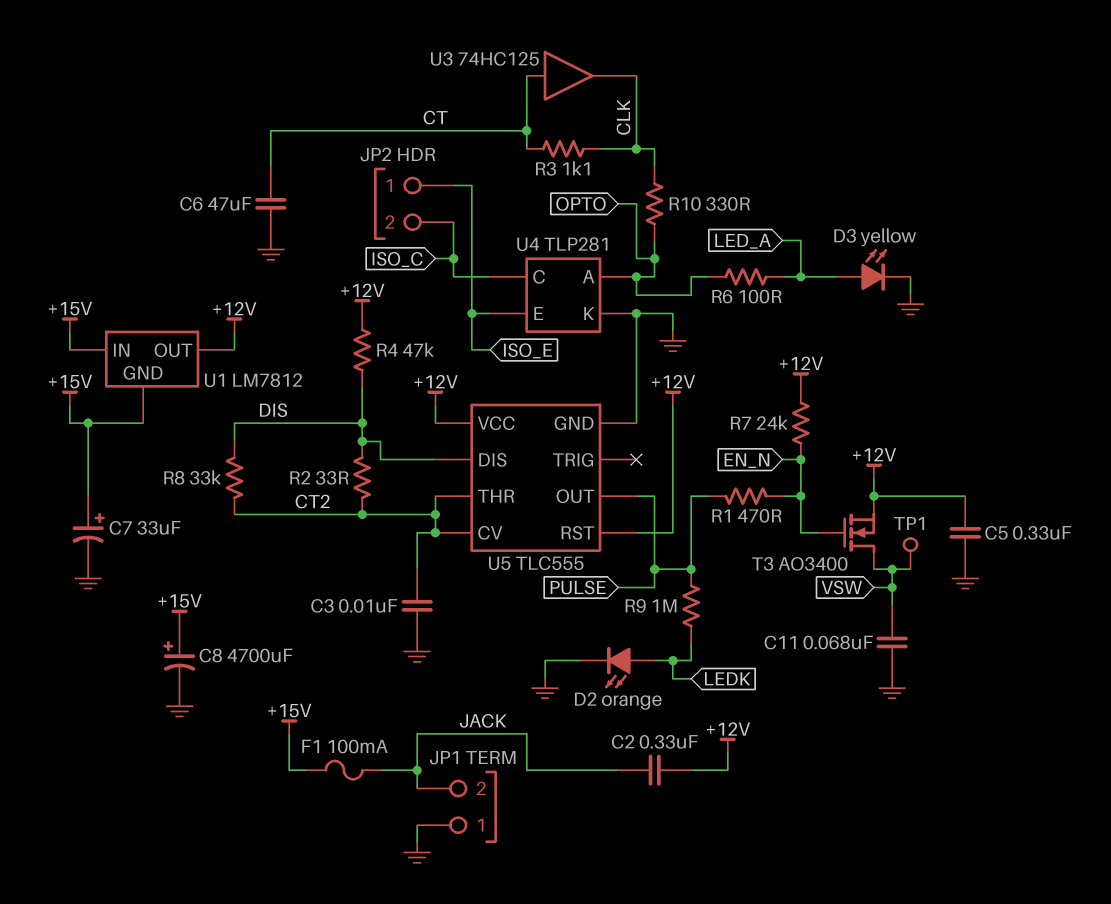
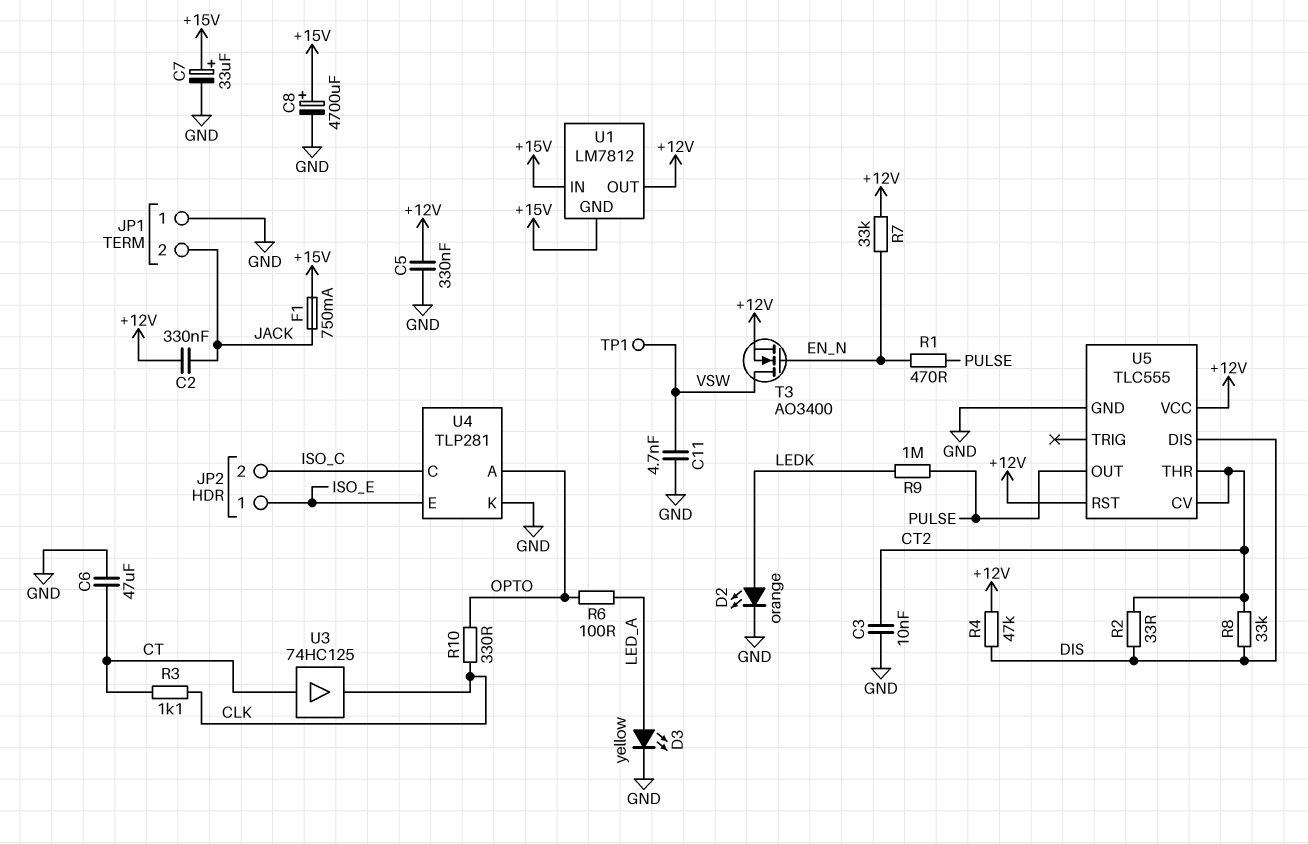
C11: 68nF (GND, VSW) -> 4.7nF (GND, VSW)
F1: 100mA (+15V, JACK) -> 750mA (+15V, JACK)
R7: 24k (+12V, EN_N) -> 33k (+12V, EN_N)

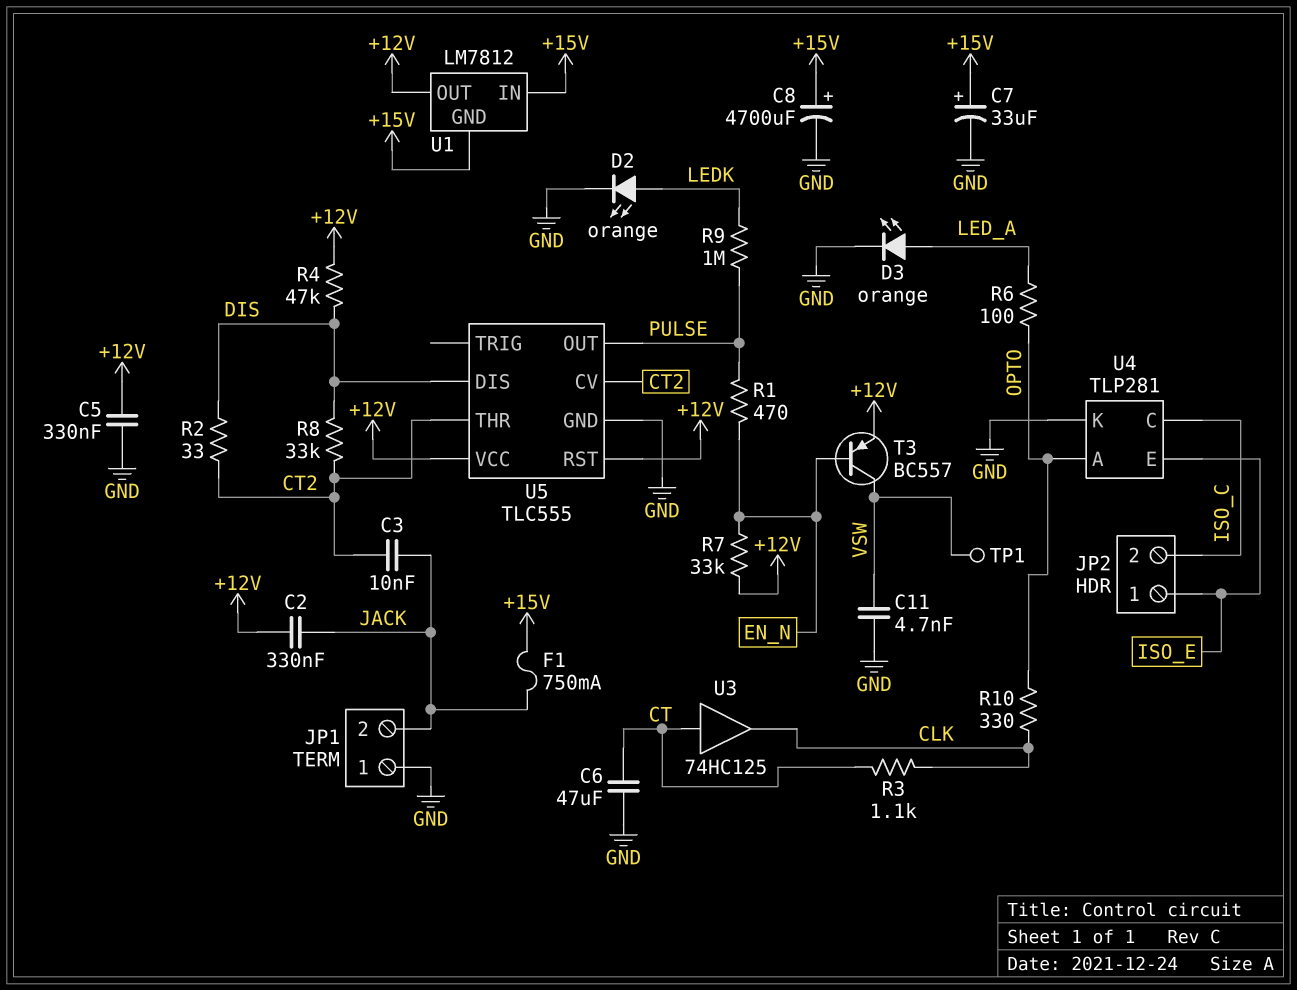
C3: 10nF (CT2, GND) -> 10nF (CT2, JACK)
D3: LED yellow (A LED_A, K GND) -> LED orange (A LED_A, K GND)
T3: NMOS AO3400 (G EN_N, D VSW, S +12V) -> PNP BC557 (B EN_N, C VSW, E +12V)

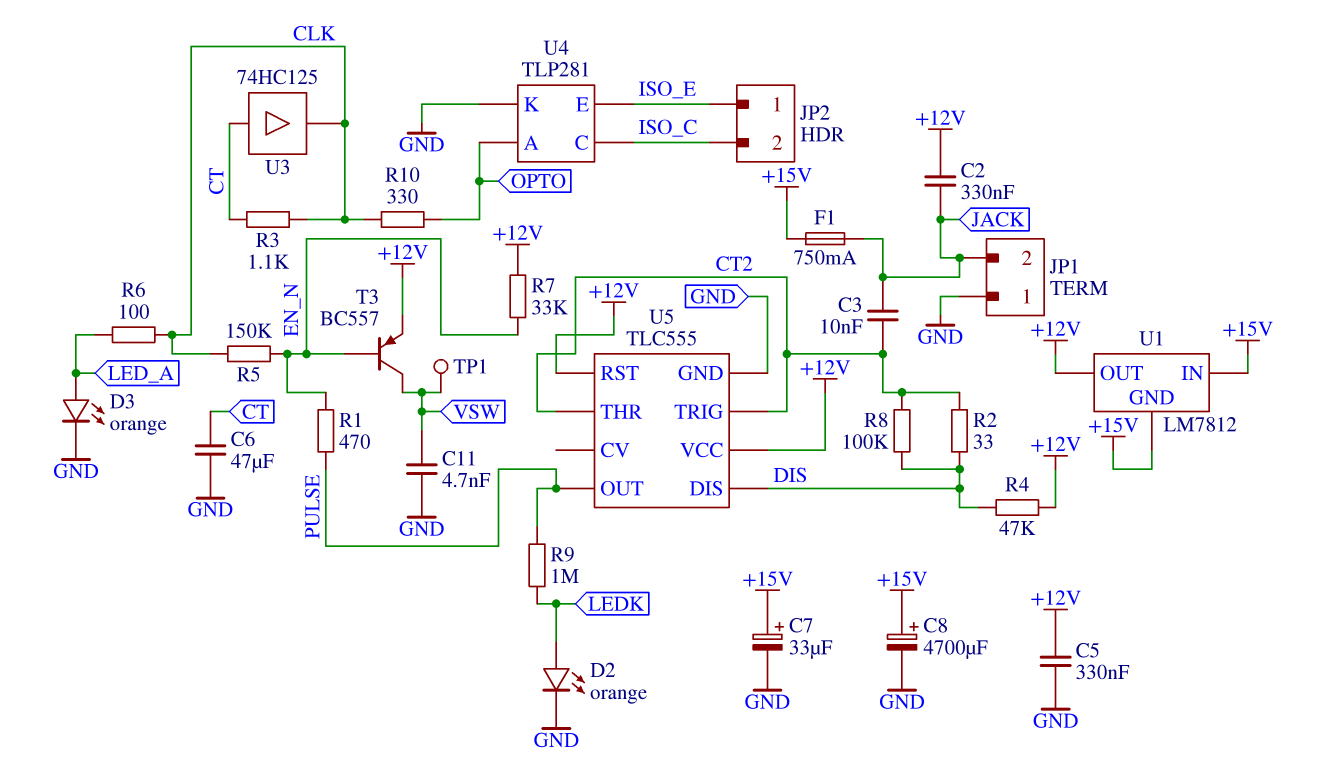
R5: none -> 150k (CLK, EN_N)
R6: 100 (LED_A, OPTO) -> 100 (CLK, LED_A)
R8: 33k (CT2, DIS) -> 100k (CT2, DIS)
U5 pin CV: CT2 -> none
U5 pin TRIG: none -> CT2

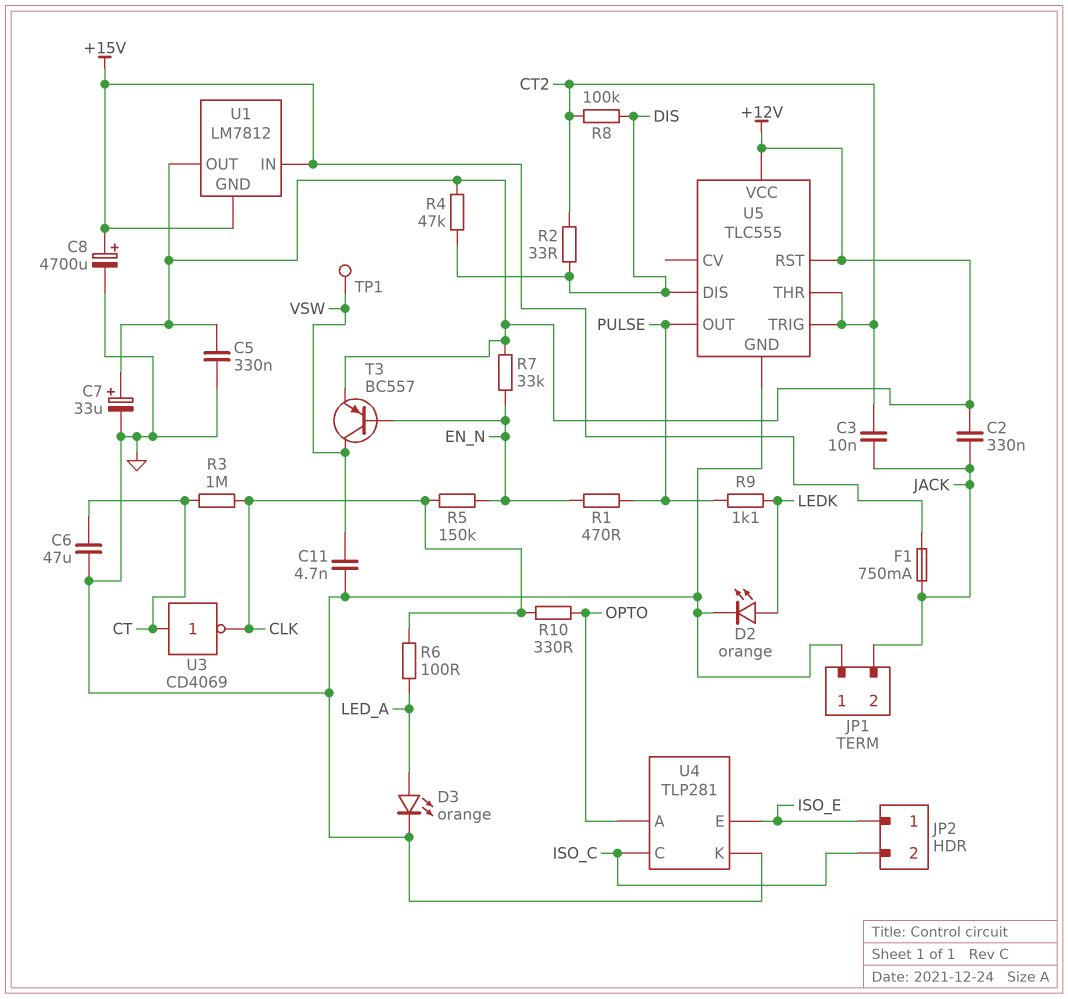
C7: 33uF (plus +15V, minus GND) -> 33uF (plus +12V, minus GND)
R3: 1.1k (CLK, CT) -> 1M (CLK, CT)
R9: 1M (LEDK, PULSE) -> 1.1k (LEDK, PULSE)
U3: buffer 74HC125 (in CT, out CLK) -> NOT CD4069 (in CT, out CLK)

